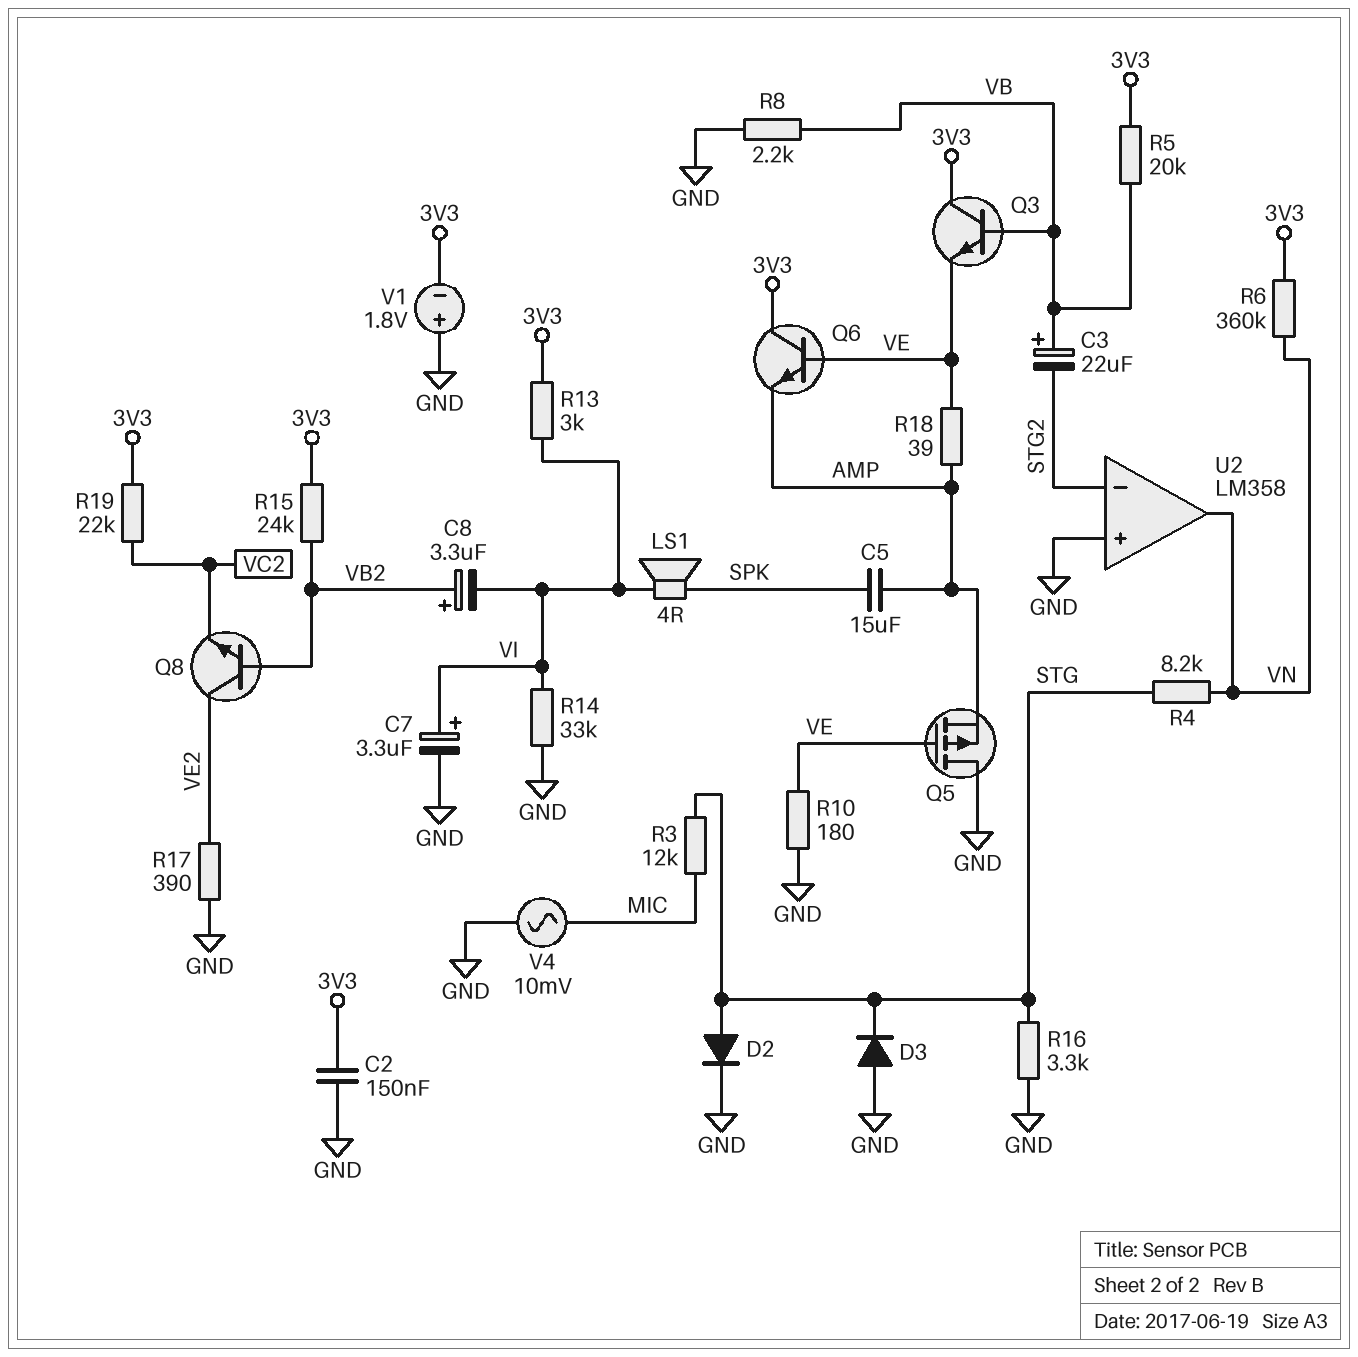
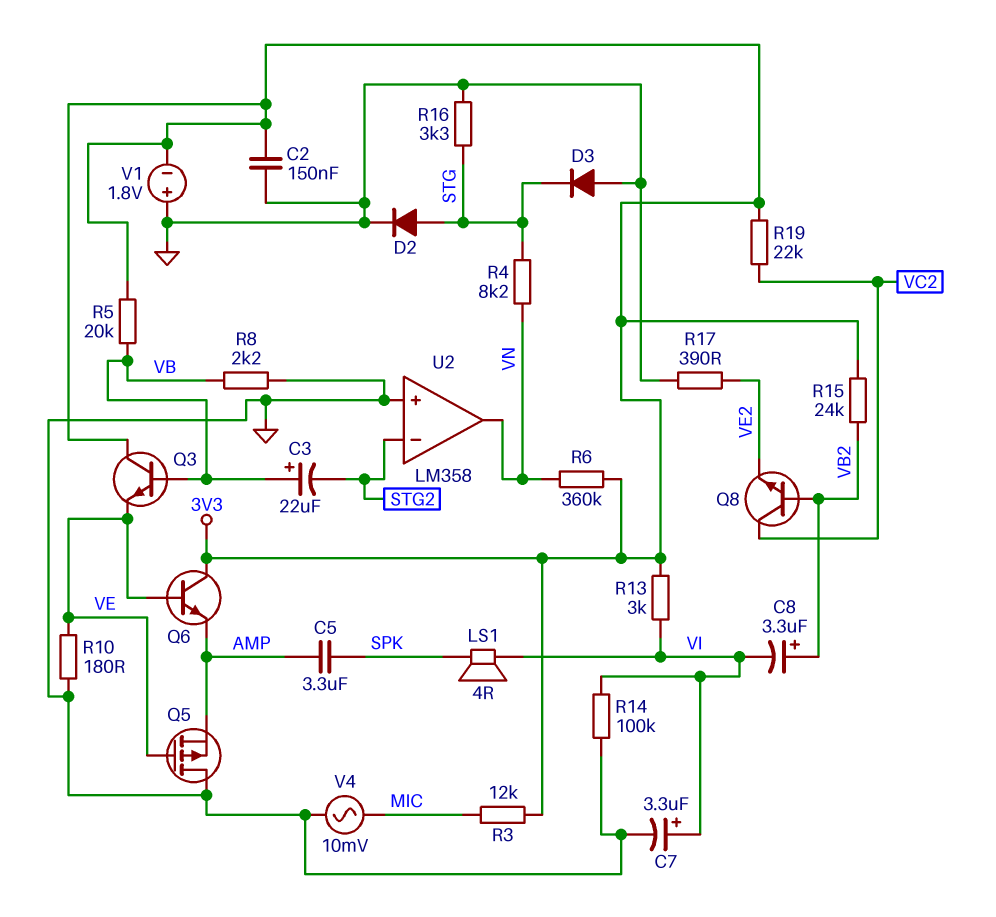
C5: 15uF (AMP, SPK) -> 3.3uF (AMP, SPK)
Q8: NPN (B VB2, C VE2, E VC2) -> NPN (B VB2, C VC2, E VE2)
R3: 12k (MIC, STG) -> 12k (3V3, MIC)
R14: 33k (GND, VI) -> 100k (GND, VI)
R18: 39 (AMP, VE) -> none

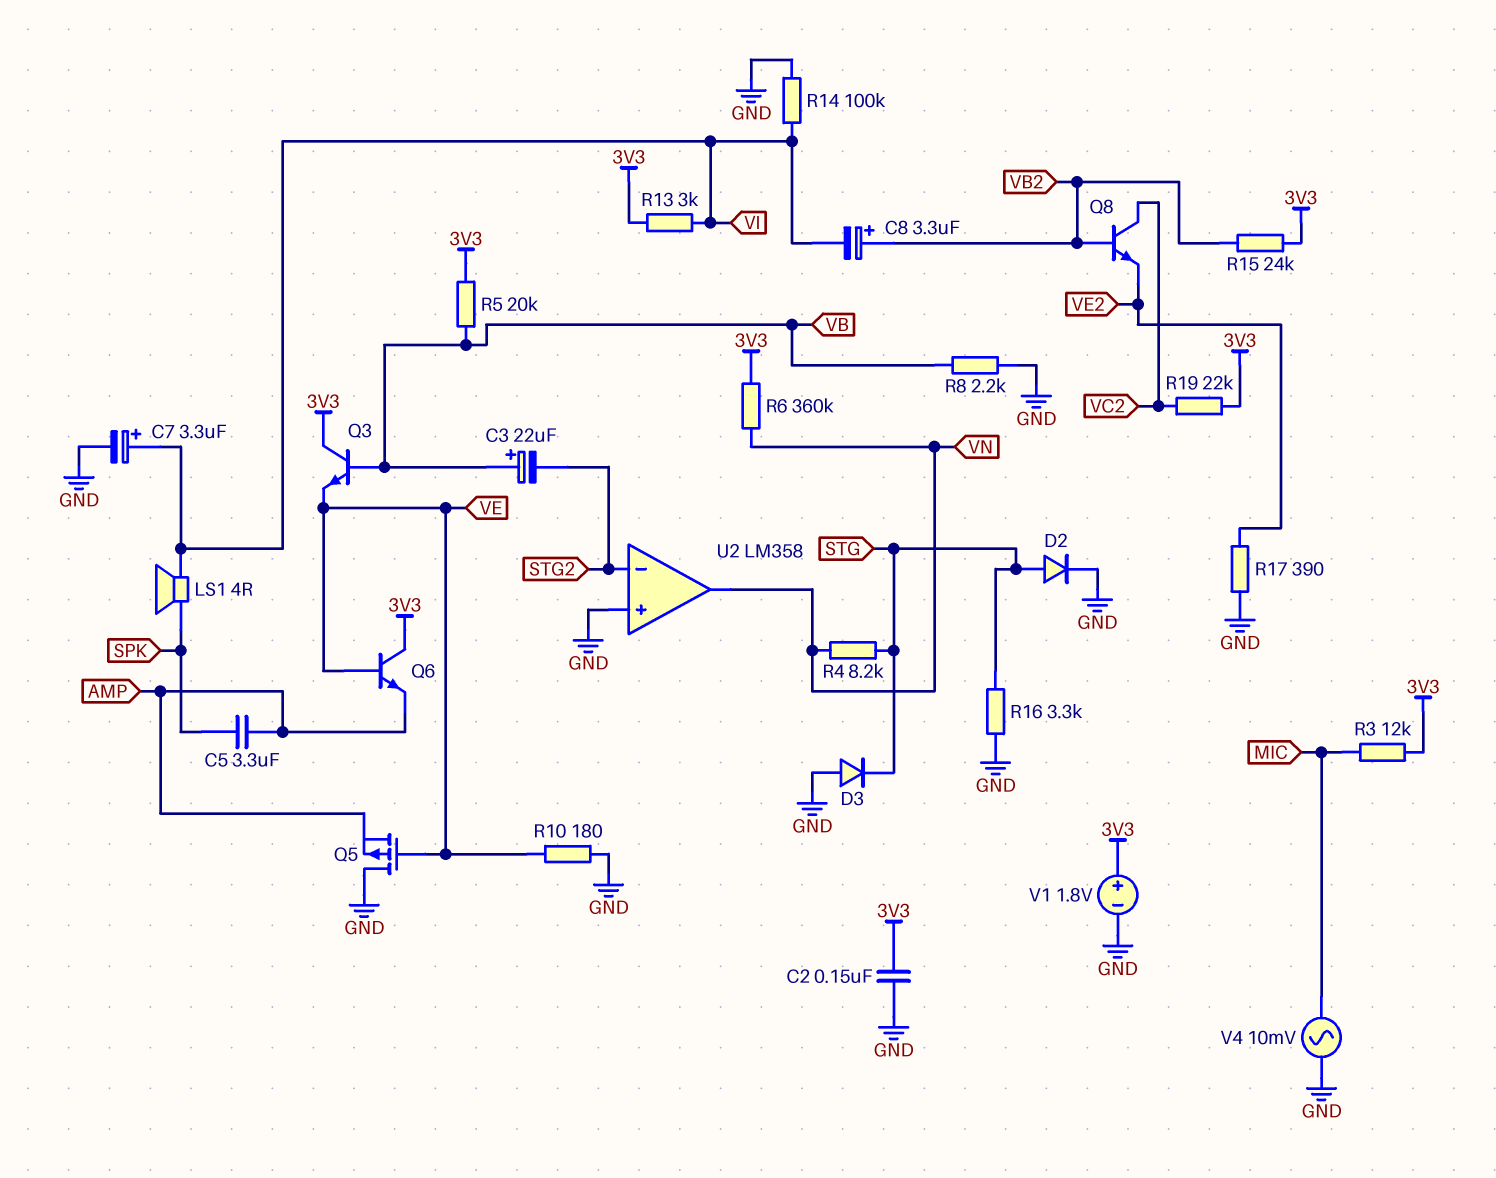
V1: 1.8V (plus GND, minus 3V3) -> 1.8V (plus 3V3, minus GND)

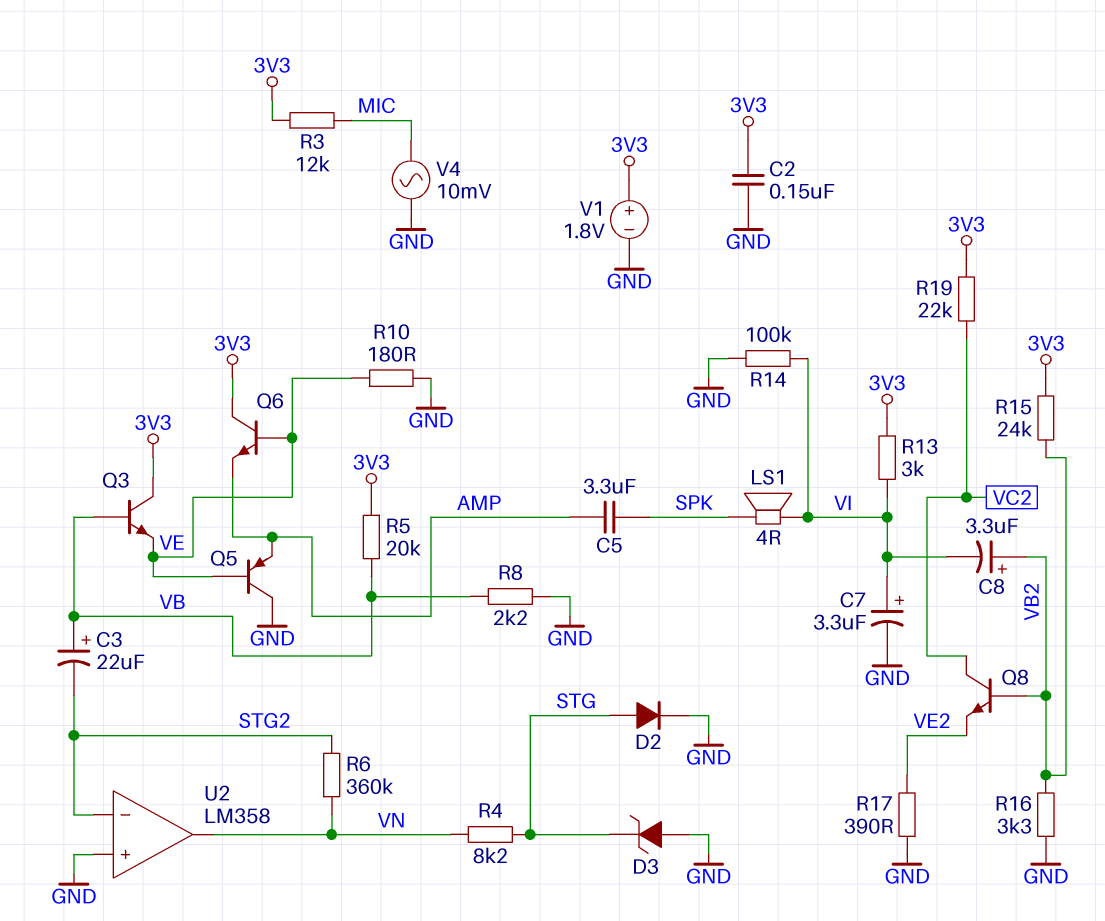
D3: diode (A GND, K STG) -> zener (A GND, K STG)
Q5: PMOS (G VE, D GND, S AMP) -> PNP (B VE, C GND, E AMP)
R6: 360k (3V3, VN) -> 360k (STG2, VN)
R16: 3.3k (GND, STG) -> 3.3k (GND, VB2)

